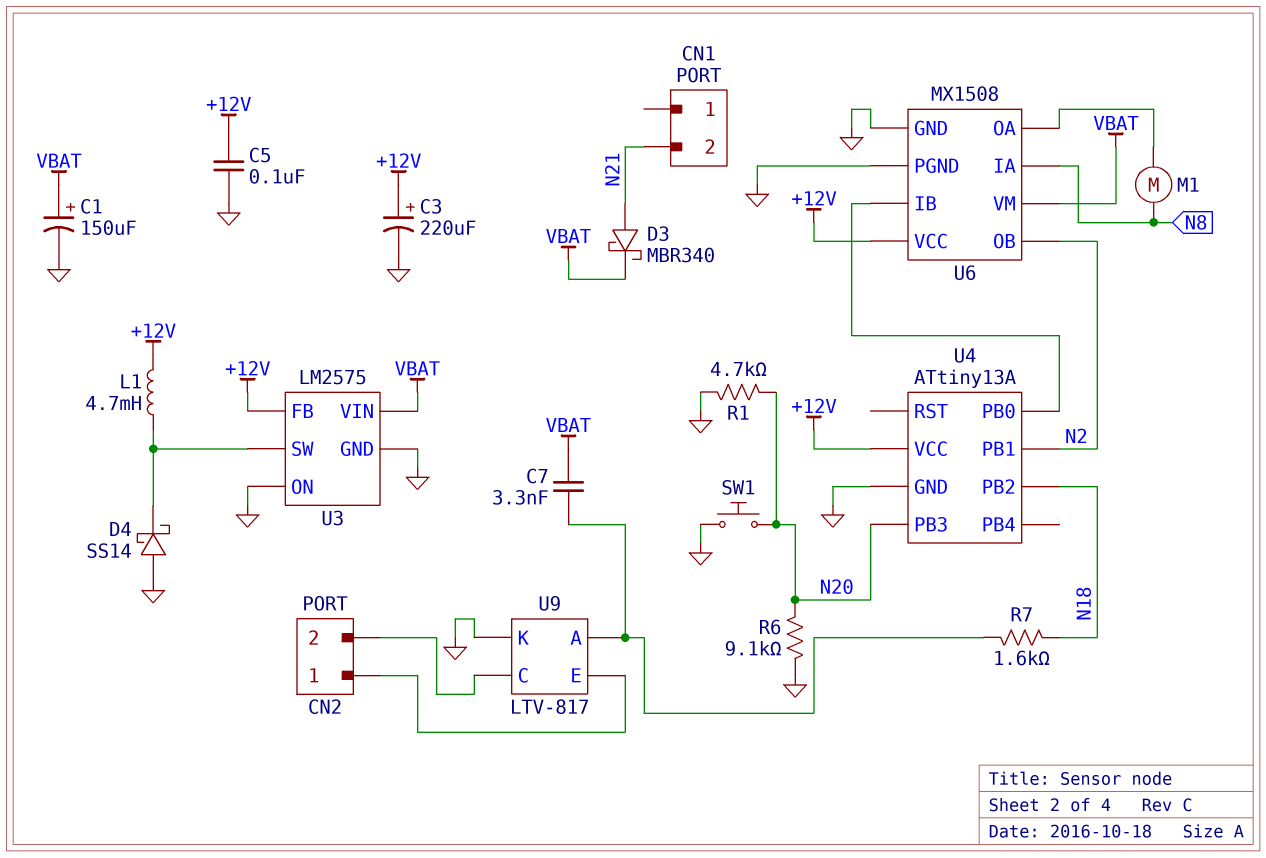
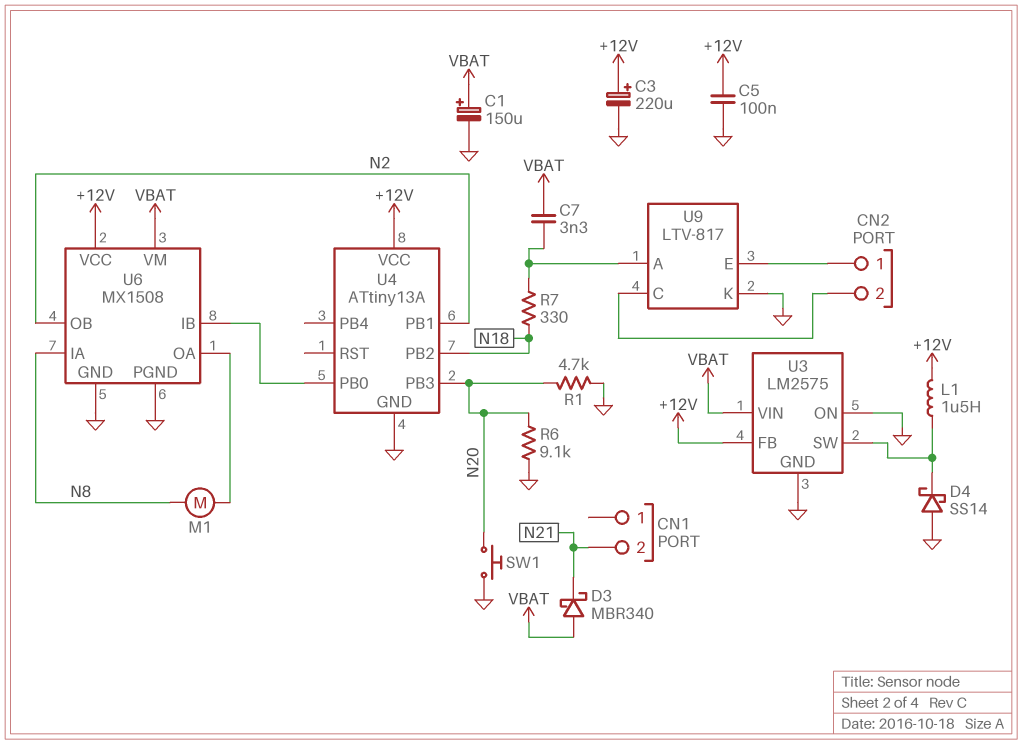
D3: schottky MBR340 (A N21, K VBAT) -> schottky MBR340 (A VBAT, K N21)
L1: 4.7mH (+12V, U3/SW) -> 1.5uH (+12V, U3/SW)
R7: 1.6k (N18, U9/A) -> 330 (N18, U9/A)

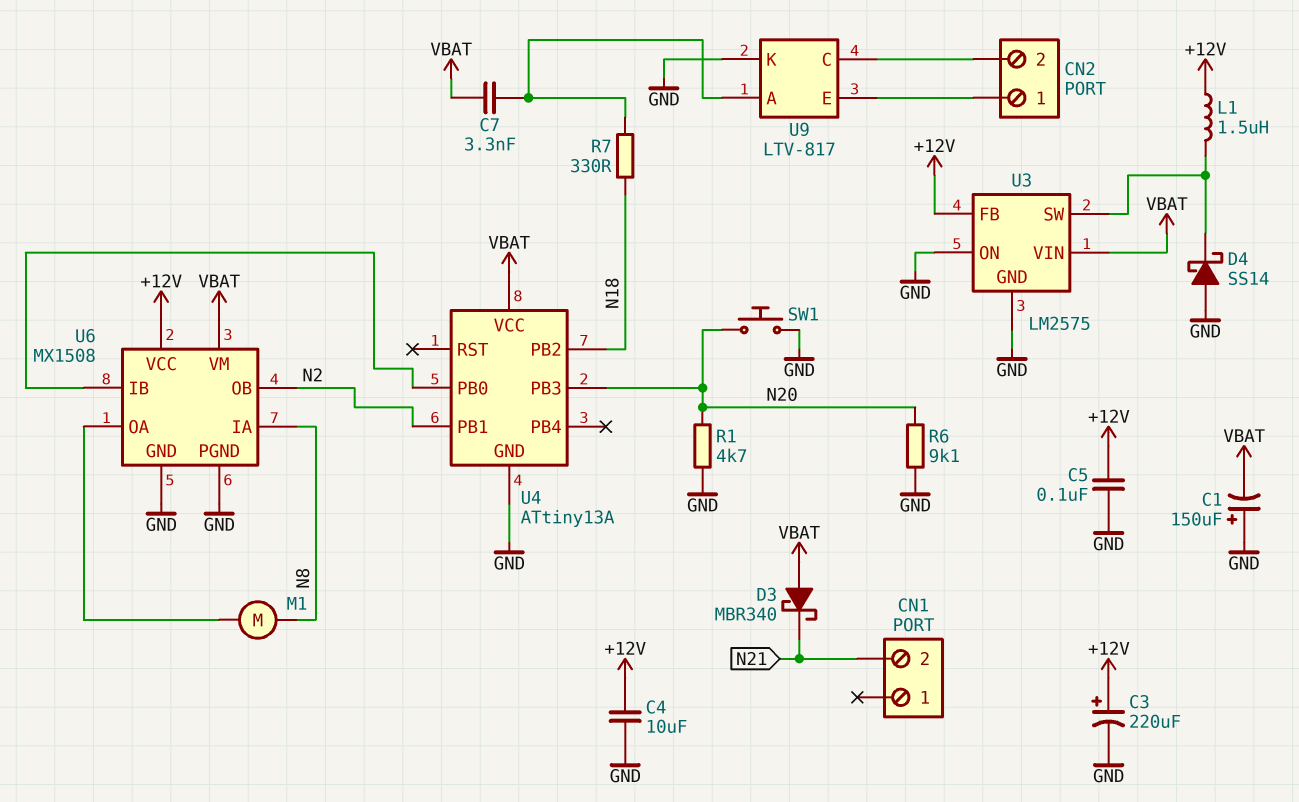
C1: 150uF (plus VBAT, minus GND) -> 150uF (plus GND, minus VBAT)
C4: none -> 10uF (+12V, GND)
U4 pin VCC: +12V -> VBAT

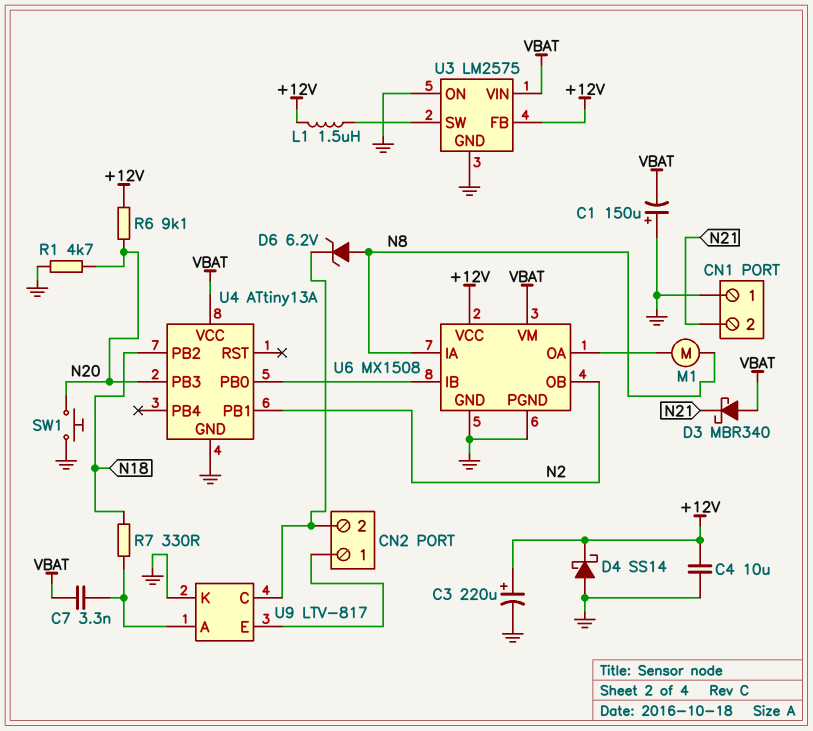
C5: 100nF (+12V, GND) -> none
CN1 pin 1: none -> GND
D4: schottky SS14 (A GND, K U3/SW) -> schottky SS14 (A GND, K +12V)
D6: none -> zener 6.2V (A N8, K CN2/2)
R6: 9.1k (GND, N20) -> 9.1k (+12V, N20)

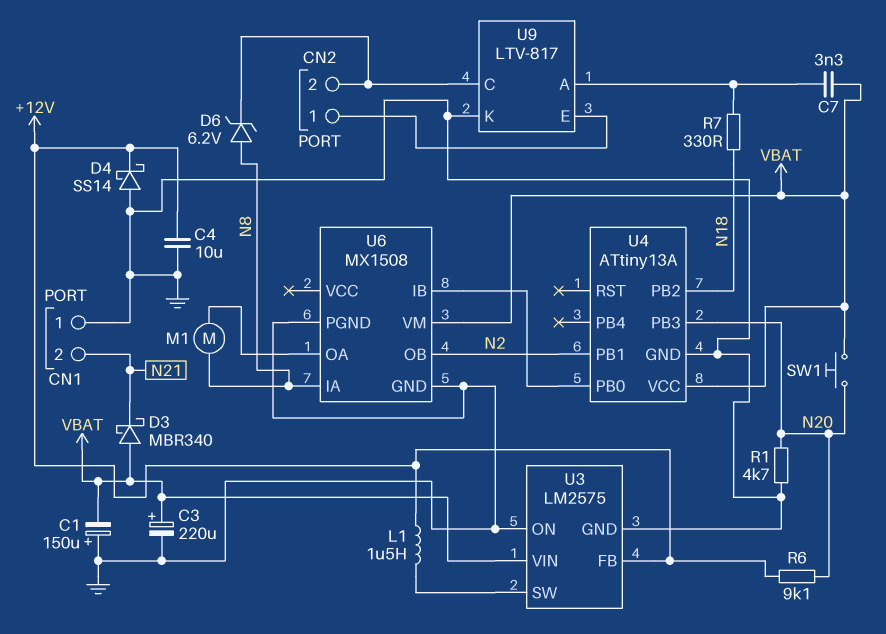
C3: 220uF (plus +12V, minus GND) -> 220uF (plus VBAT, minus GND)
SW1: button (GND, N20) -> button (N20, VBAT)
U6 pin VCC: +12V -> none

